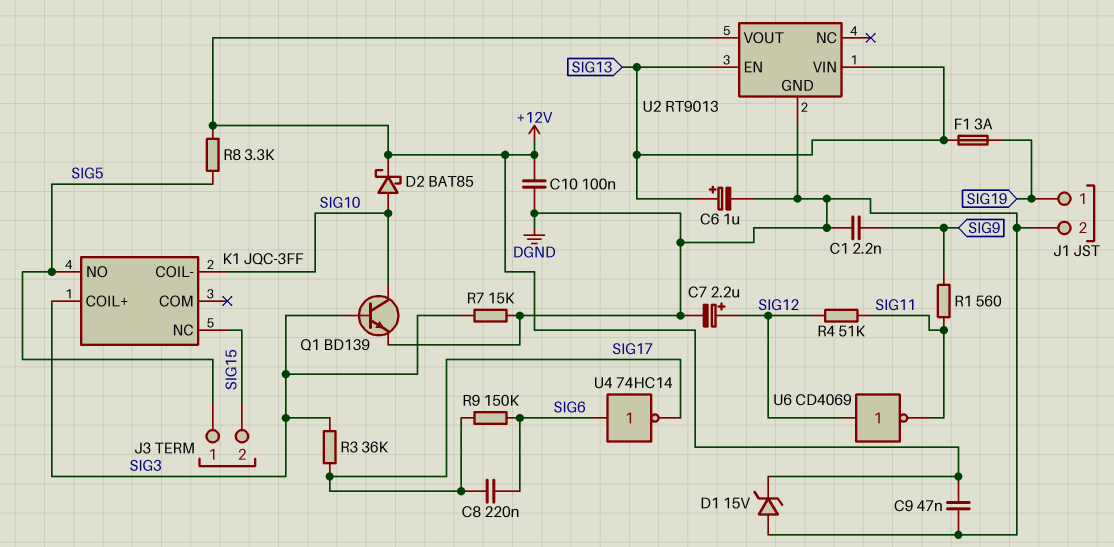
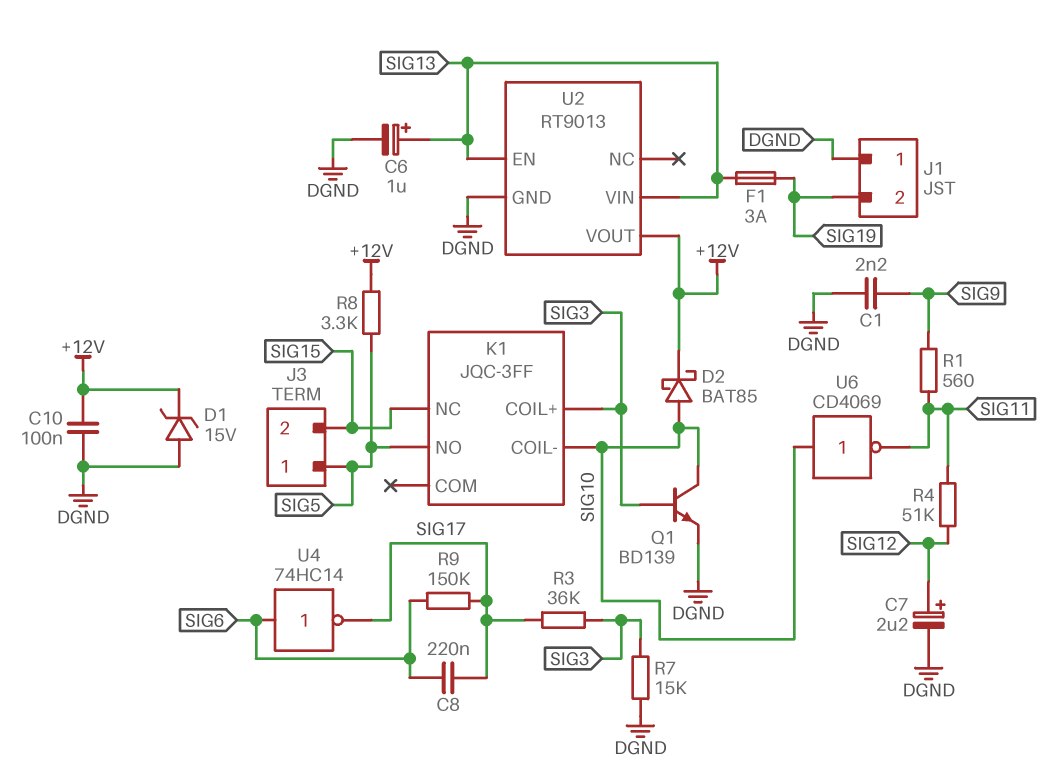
C9: 47nF (+12V, DGND) -> none
J1 pin 1: SIG19 -> DGND
J1 pin 2: DGND -> SIG19
U6: NOT CD4069 (in SIG12, out SIG11) -> NOT CD4069 (in SIG10, out SIG11)

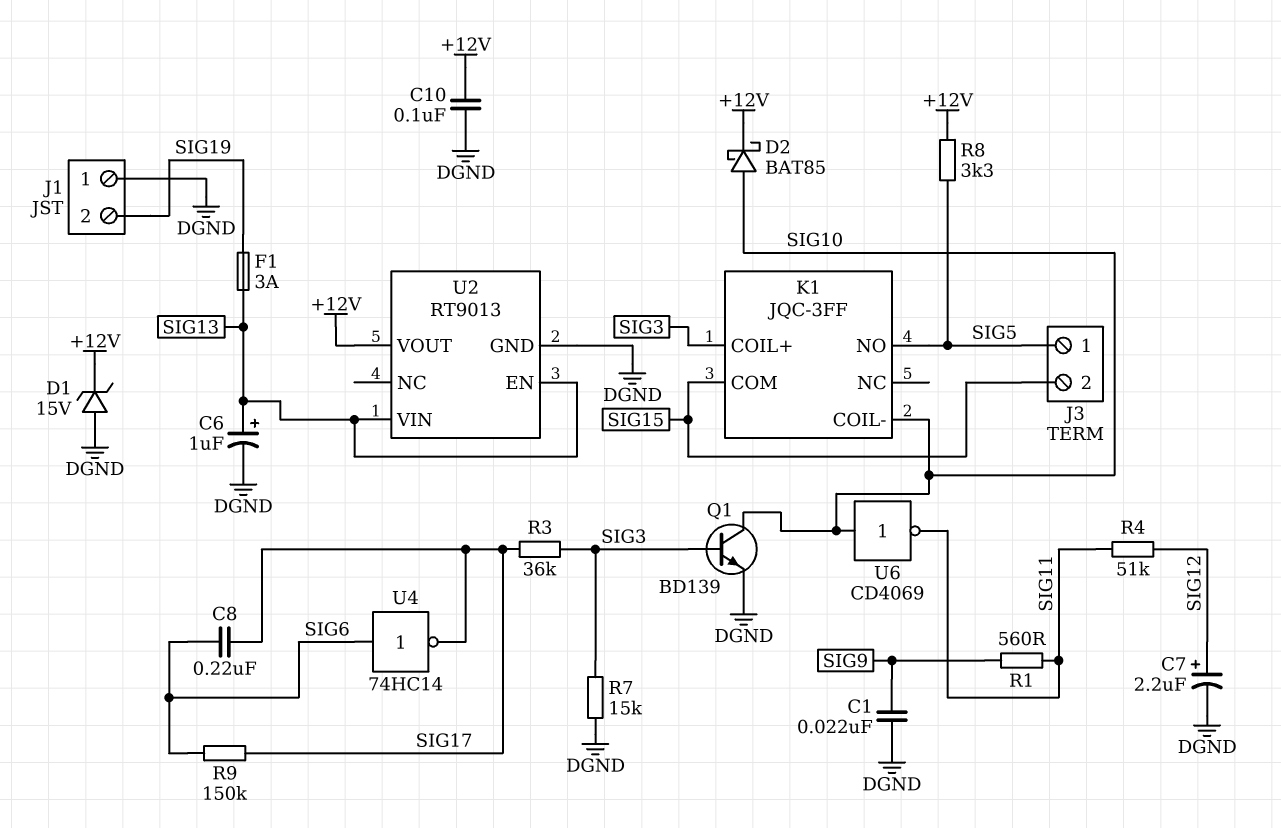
C1: 2.2nF (DGND, SIG9) -> 22nF (DGND, SIG9)
K1 pin COM: none -> SIG15
K1 pin NC: SIG15 -> none

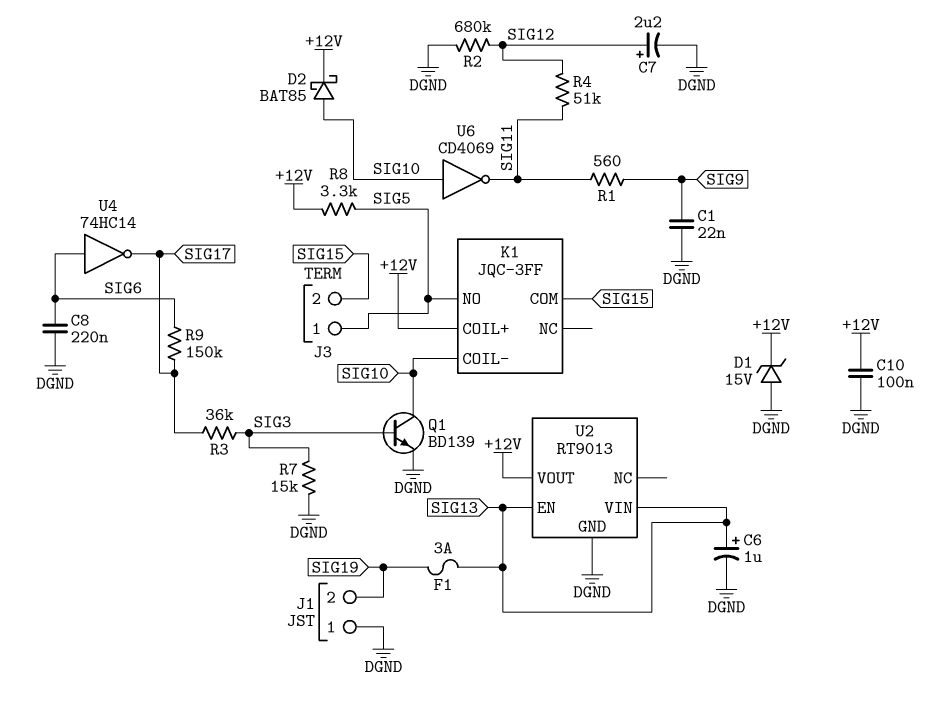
C8: 220nF (SIG6, SIG17) -> 220nF (DGND, SIG6)
K1 pin COIL+: SIG3 -> +12V
R2: none -> 680k (DGND, SIG12)

